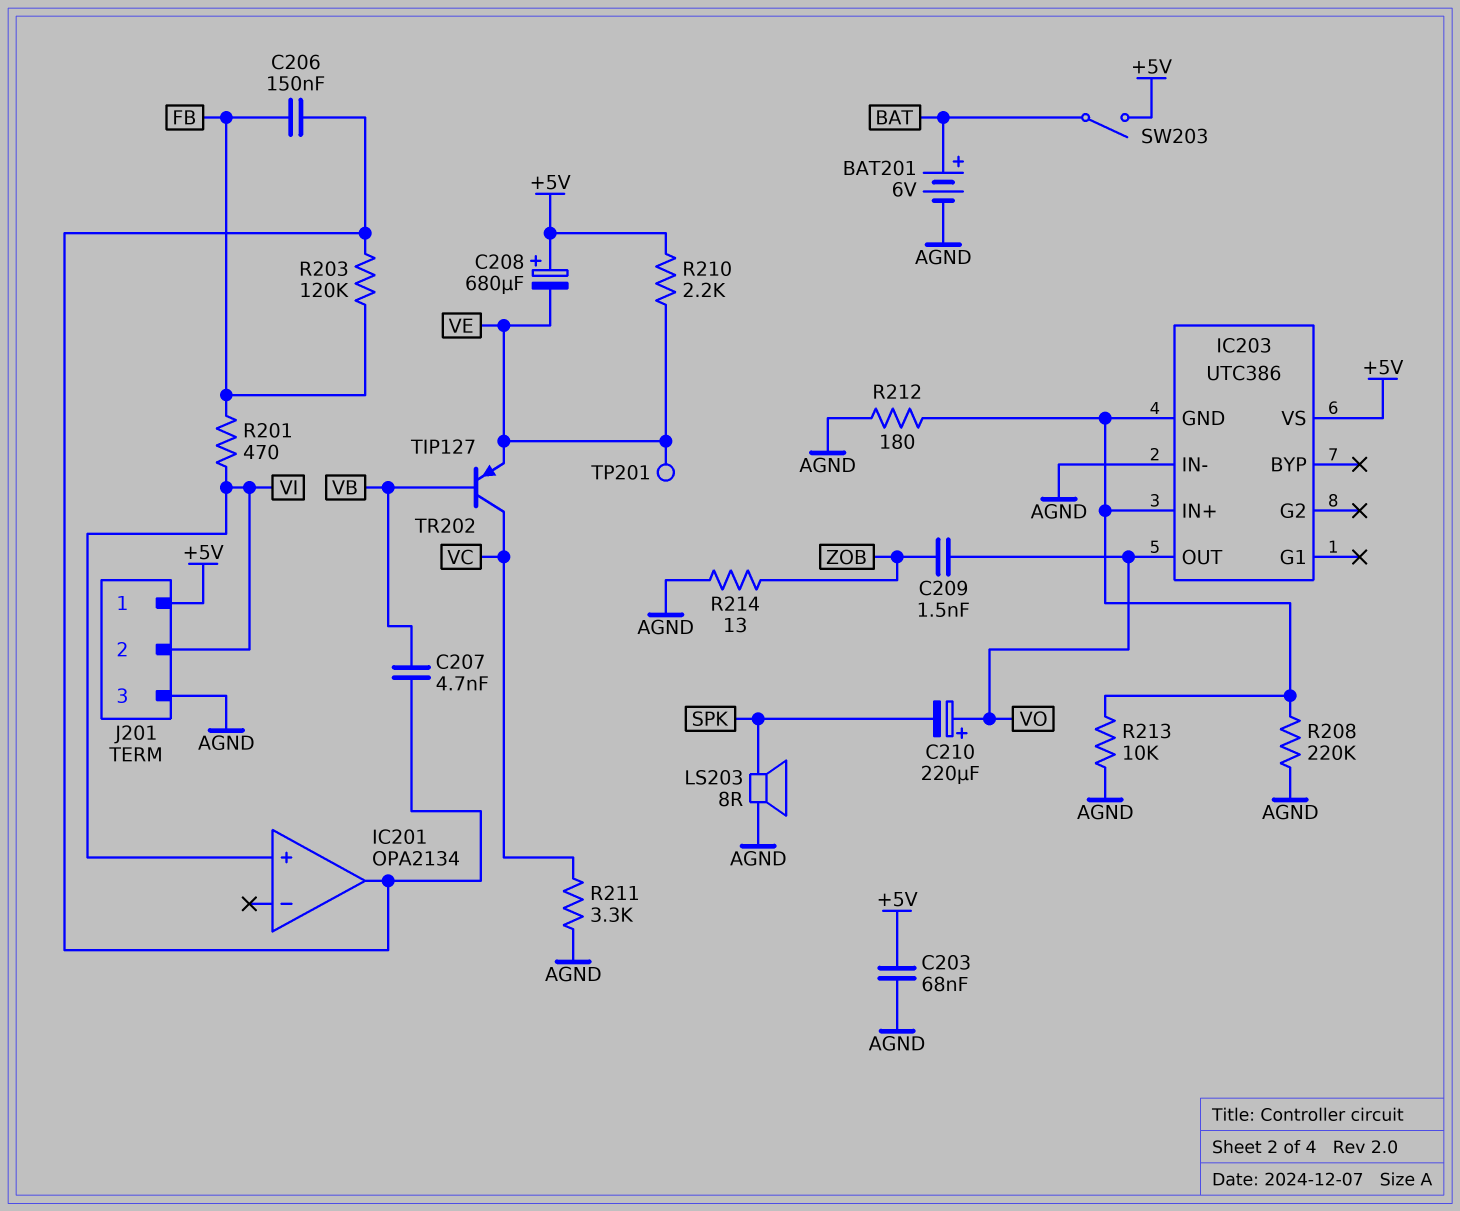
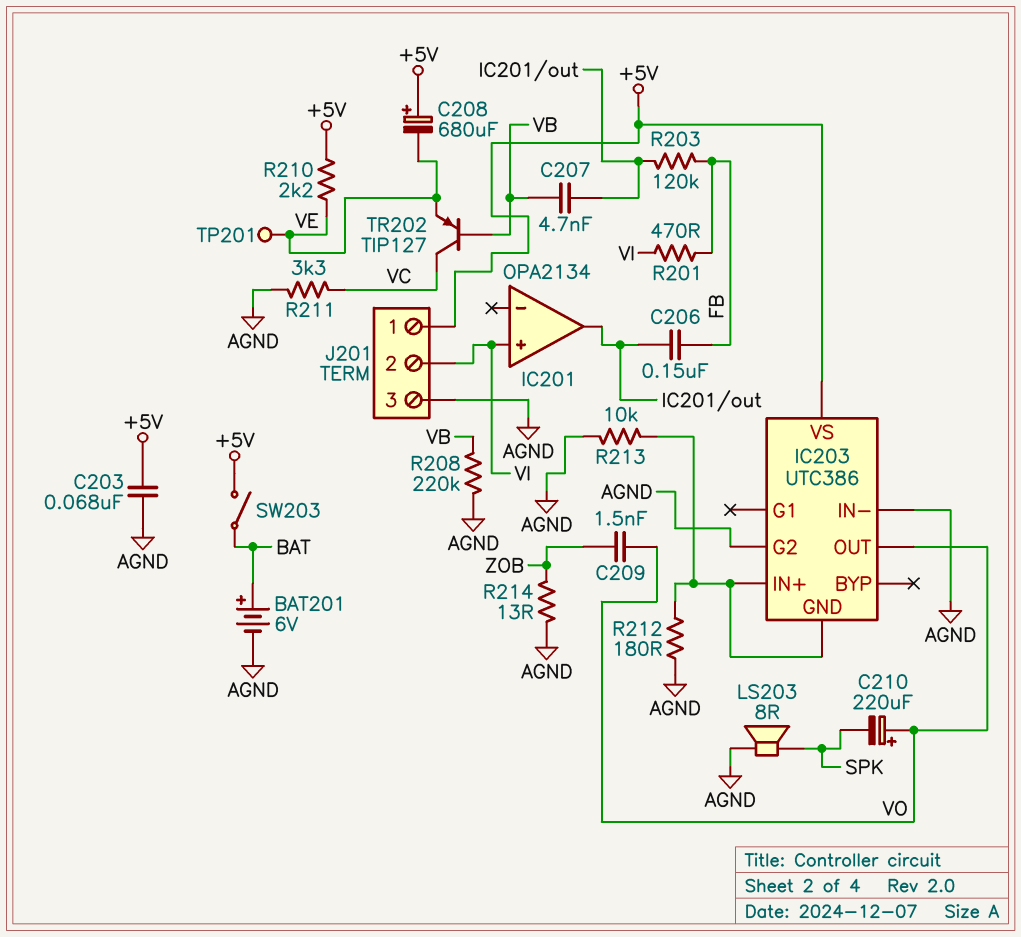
IC203 pin G2: none -> AGND
R208: 220k (AGND, IC203/GND) -> 220k (AGND, VB)

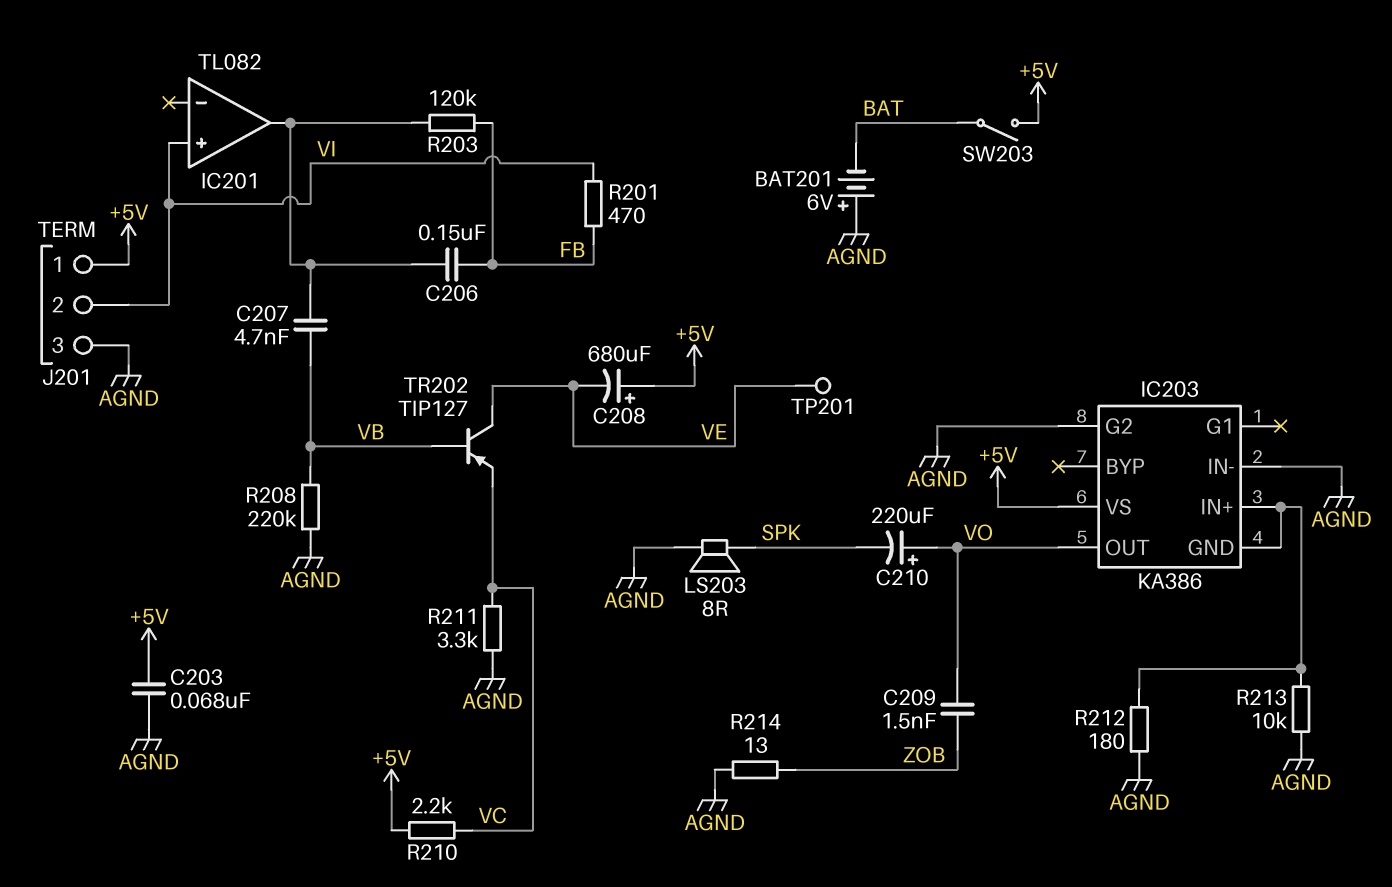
BAT201: 6V (plus BAT, minus AGND) -> 6V (plus AGND, minus BAT)
IC201: OPA2134 -> TL082
IC203: UTC386 -> KA386
R210: 2.2k (+5V, VE) -> 2.2k (+5V, VC)
TR202: PNP TIP127 (B VB, C VC, E VE) -> PNP TIP127 (B VB, C VE, E VC)

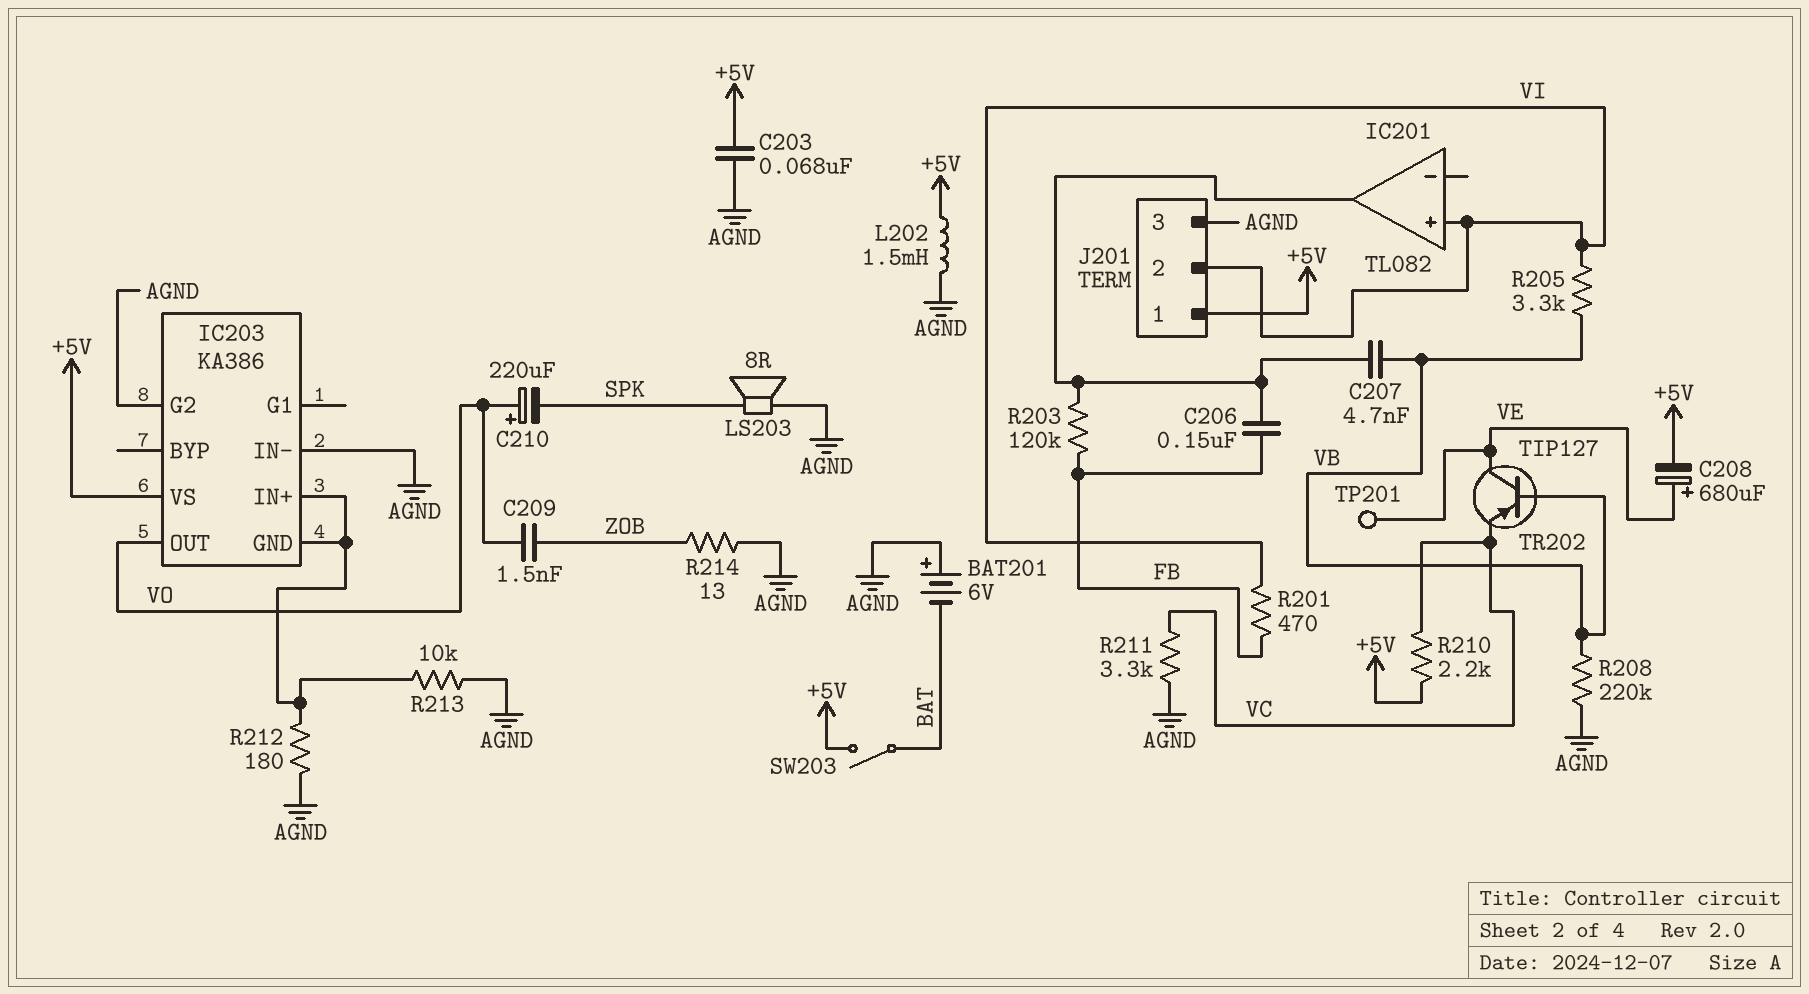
C208: 680uF (plus +5V, minus VE) -> 680uF (plus VE, minus +5V)
L202: none -> 1.5mH (+5V, AGND)
R205: none -> 3.3k (VB, VI)

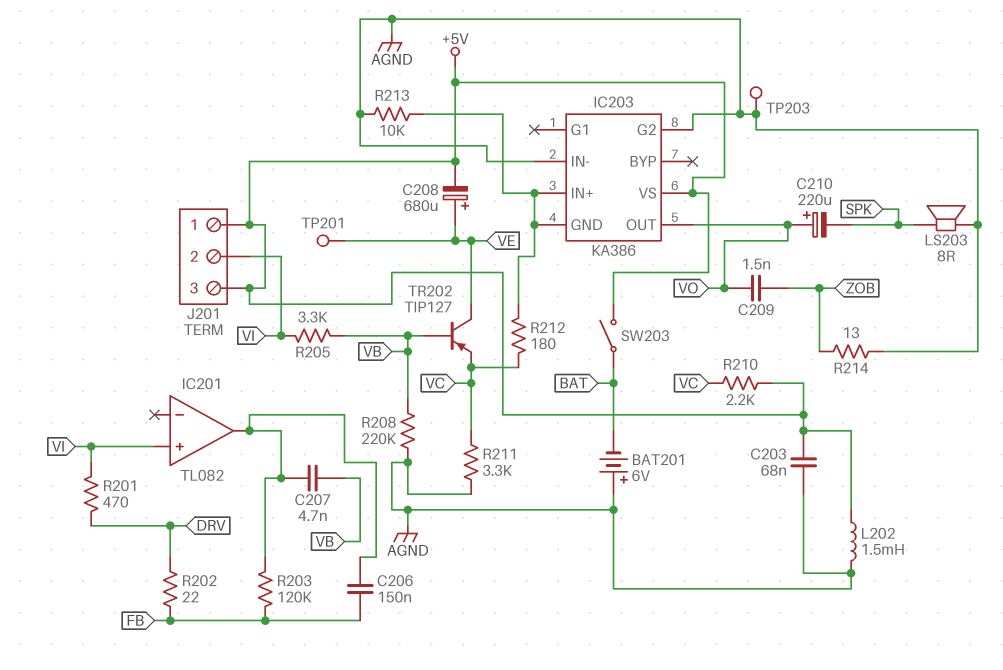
J201 pin 3: AGND -> +5V
R201: 470 (FB, VI) -> 470 (DRV, VI)
R202: none -> 22 (DRV, FB)
R212: 180 (AGND, IC203/GND) -> 180 (IC203/GND, VC)
TP203: none -> test point (AGND)

